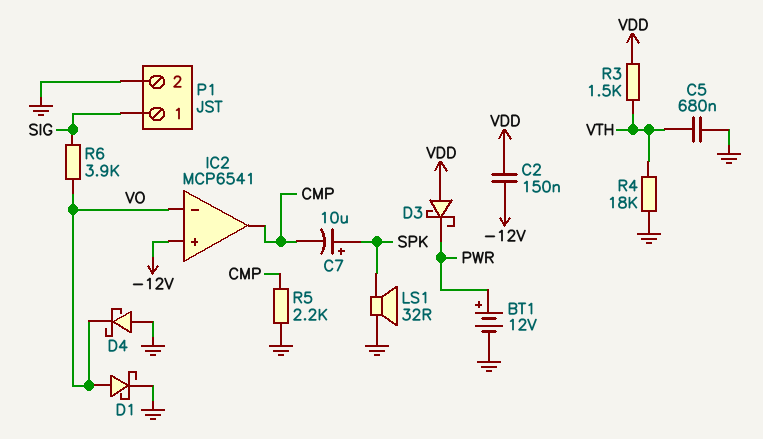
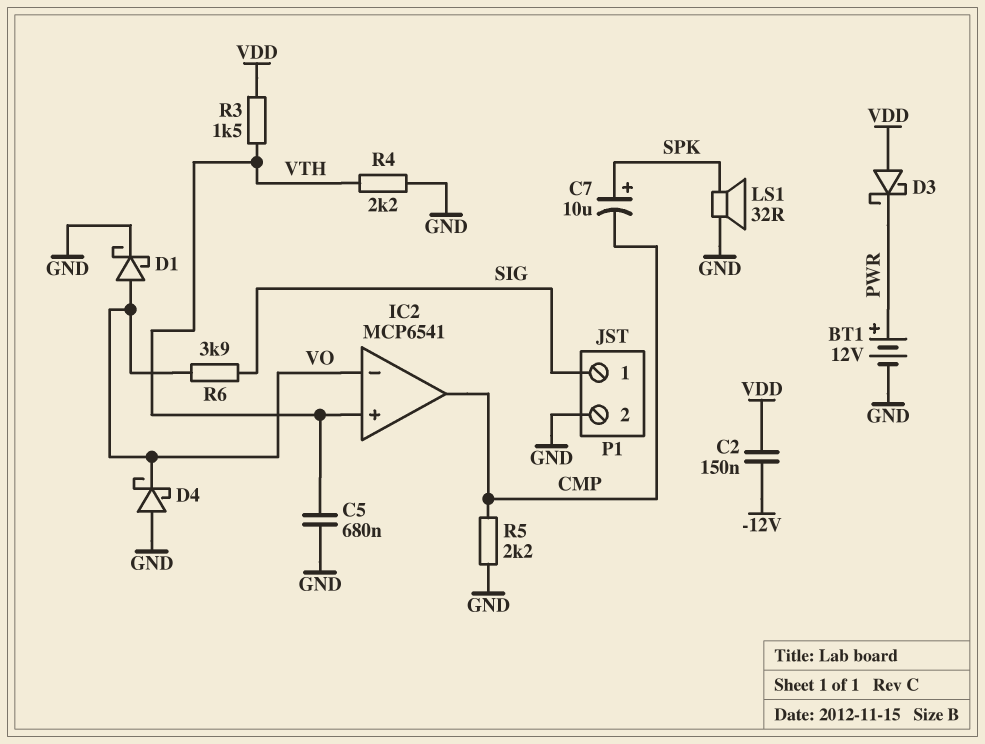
IC2 pin in+: -12V -> VTH
R4: 18k (GND, VTH) -> 2.2k (GND, VTH)

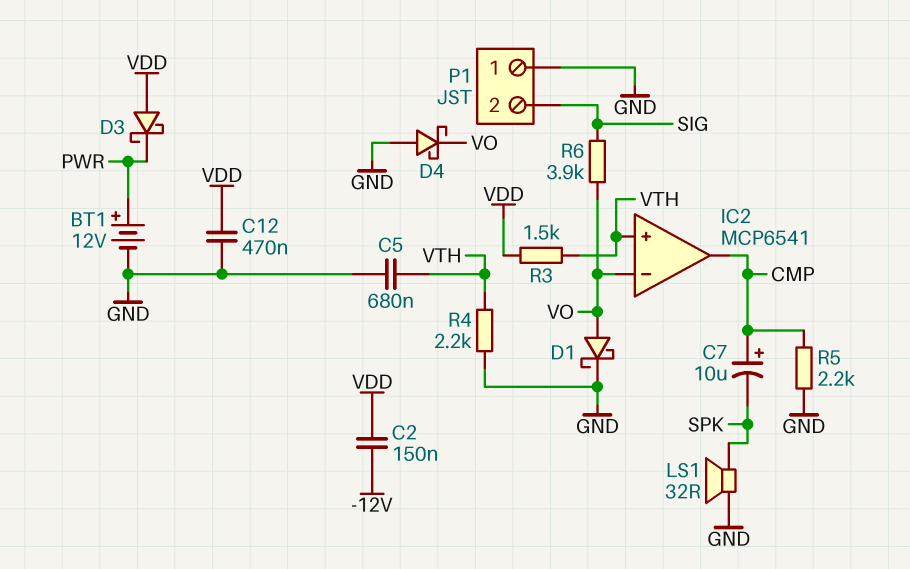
C7: 10uF (plus SPK, minus CMP) -> 10uF (plus CMP, minus SPK)
C12: none -> 470nF (GND, VDD)
P1 pin 1: SIG -> GND
P1 pin 2: GND -> SIG

